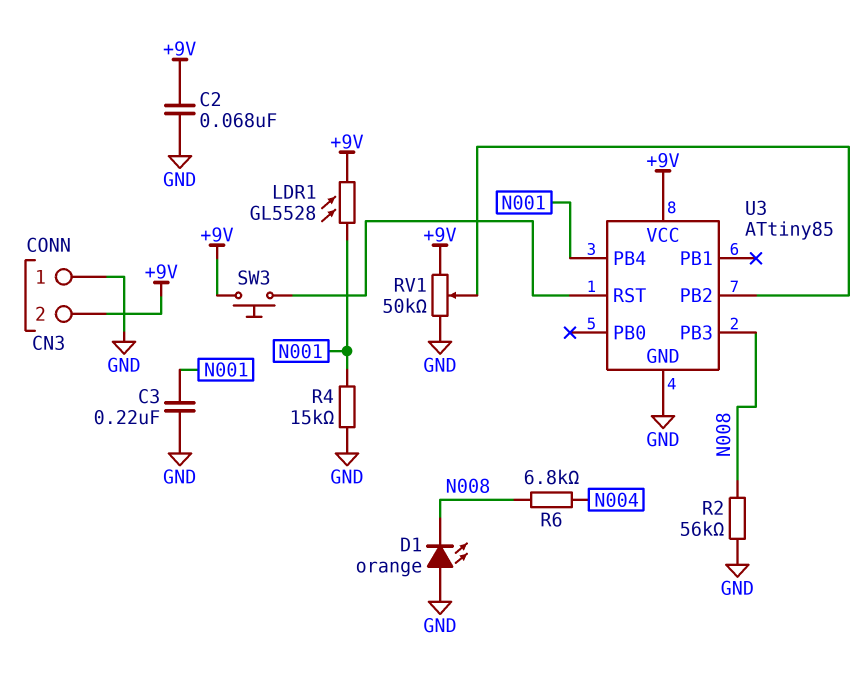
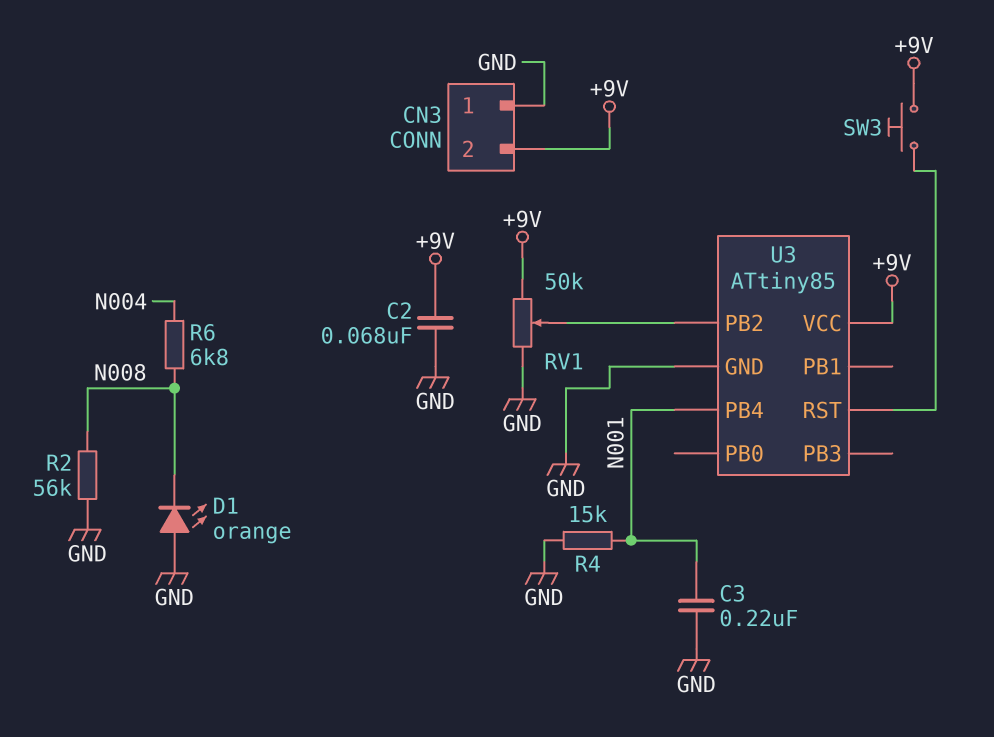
LDR1: GL5528 (+9V, N001) -> none
U3 pin PB3: N008 -> none

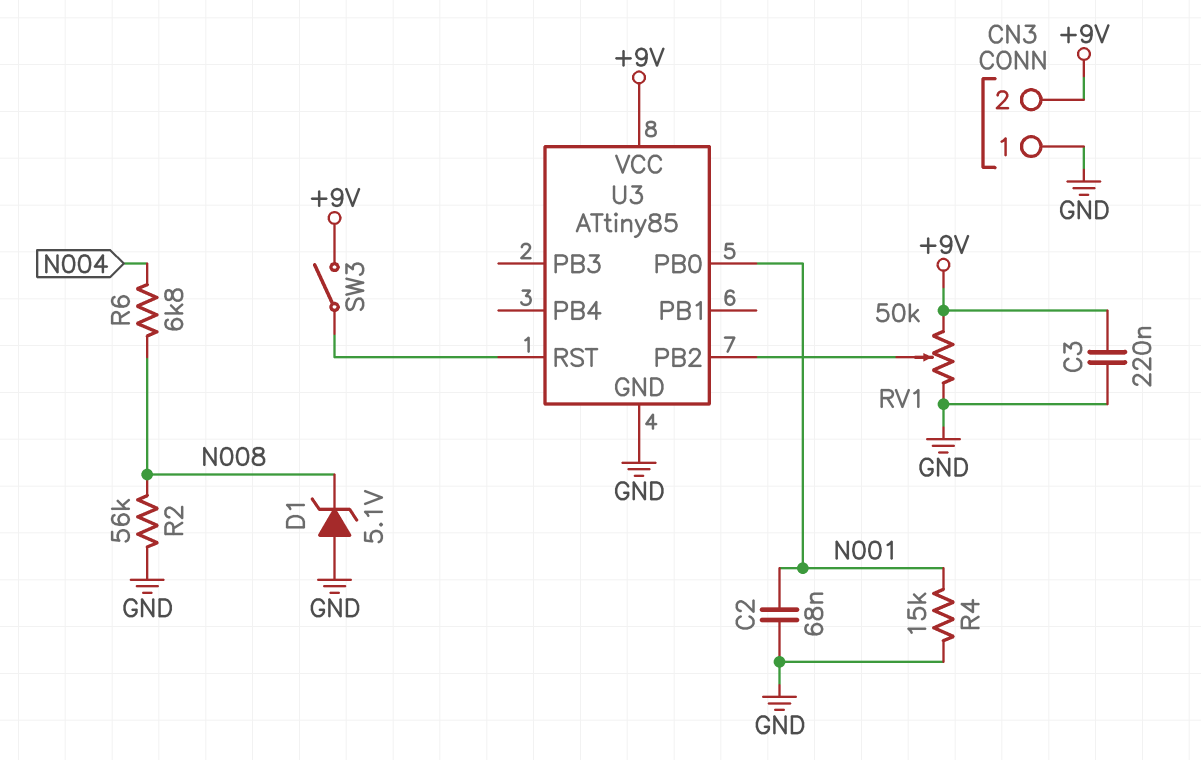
C2: 68nF (+9V, GND) -> 68nF (GND, N001)
C3: 220nF (GND, N001) -> 220nF (+9V, GND)
D1: LED orange (A GND, K N008) -> zener 5.1V (A GND, K N008)
SW3: button (+9V, U3/RST) -> switch (+9V, U3/RST)
U3 pin PB0: none -> N001
U3 pin PB4: N001 -> none

